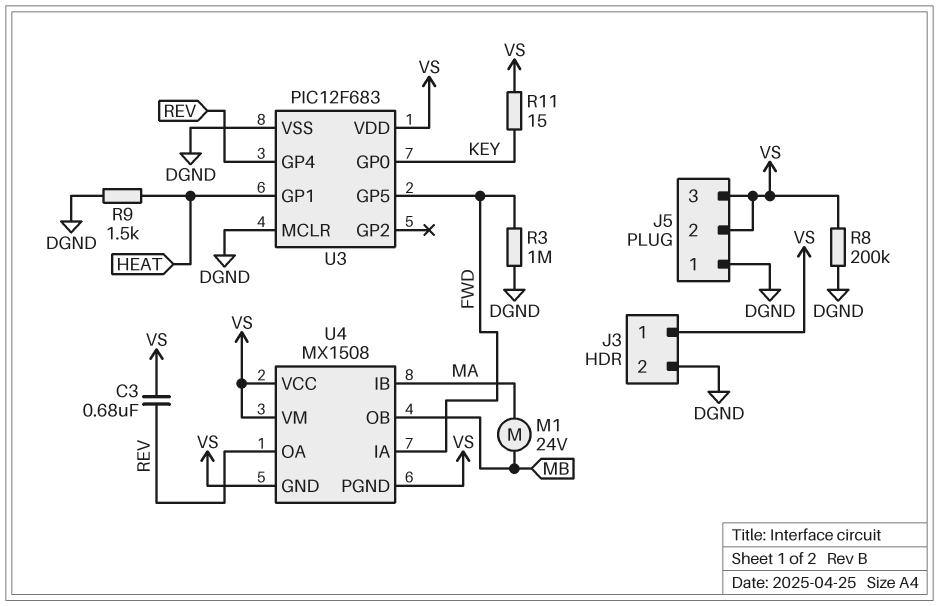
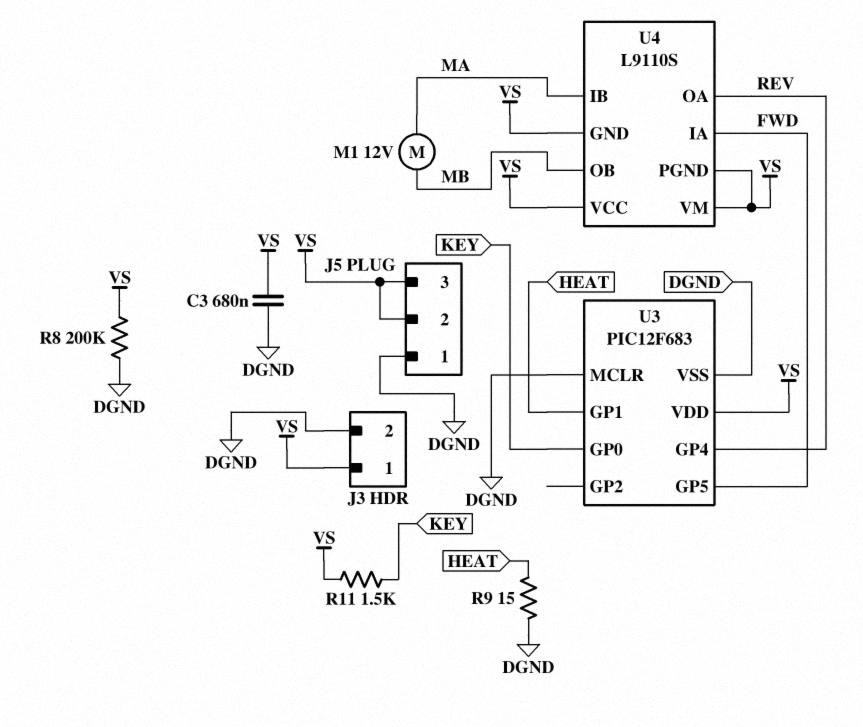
C3: 680nF (REV, VS) -> 680nF (DGND, VS)
M1: motor 24V (MA, MB) -> motor 12V (MA, MB)
R3: 1M (DGND, FWD) -> none
R9: 1.5k (DGND, HEAT) -> 15 (DGND, HEAT)
R11: 15 (KEY, VS) -> 1.5k (KEY, VS)
U4: MX1508 -> L9110S

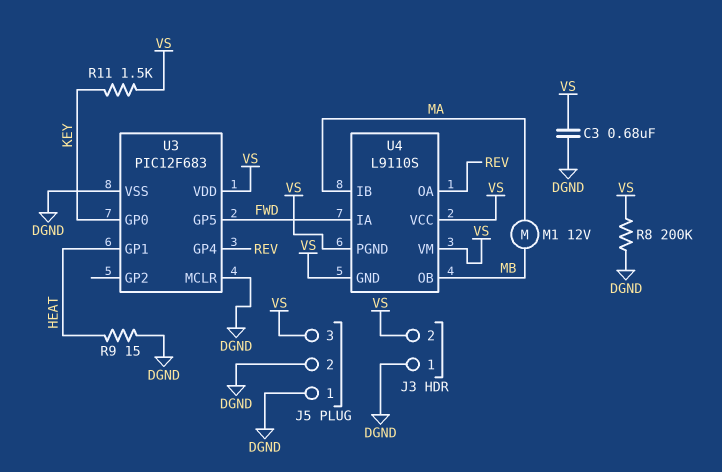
J3 pin 1: VS -> DGND
J3 pin 2: DGND -> VS
J5 pin 2: VS -> DGND

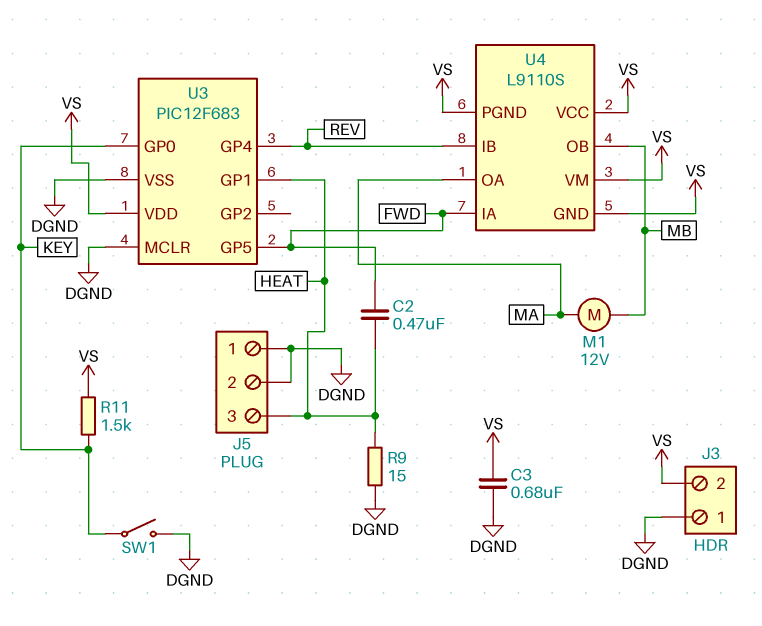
C2: none -> 470nF (FWD, HEAT)
J5 pin 3: VS -> HEAT
R8: 200k (DGND, VS) -> none
SW1: none -> switch (DGND, KEY)
U4 pin IB: MA -> REV
U4 pin OA: REV -> MA

